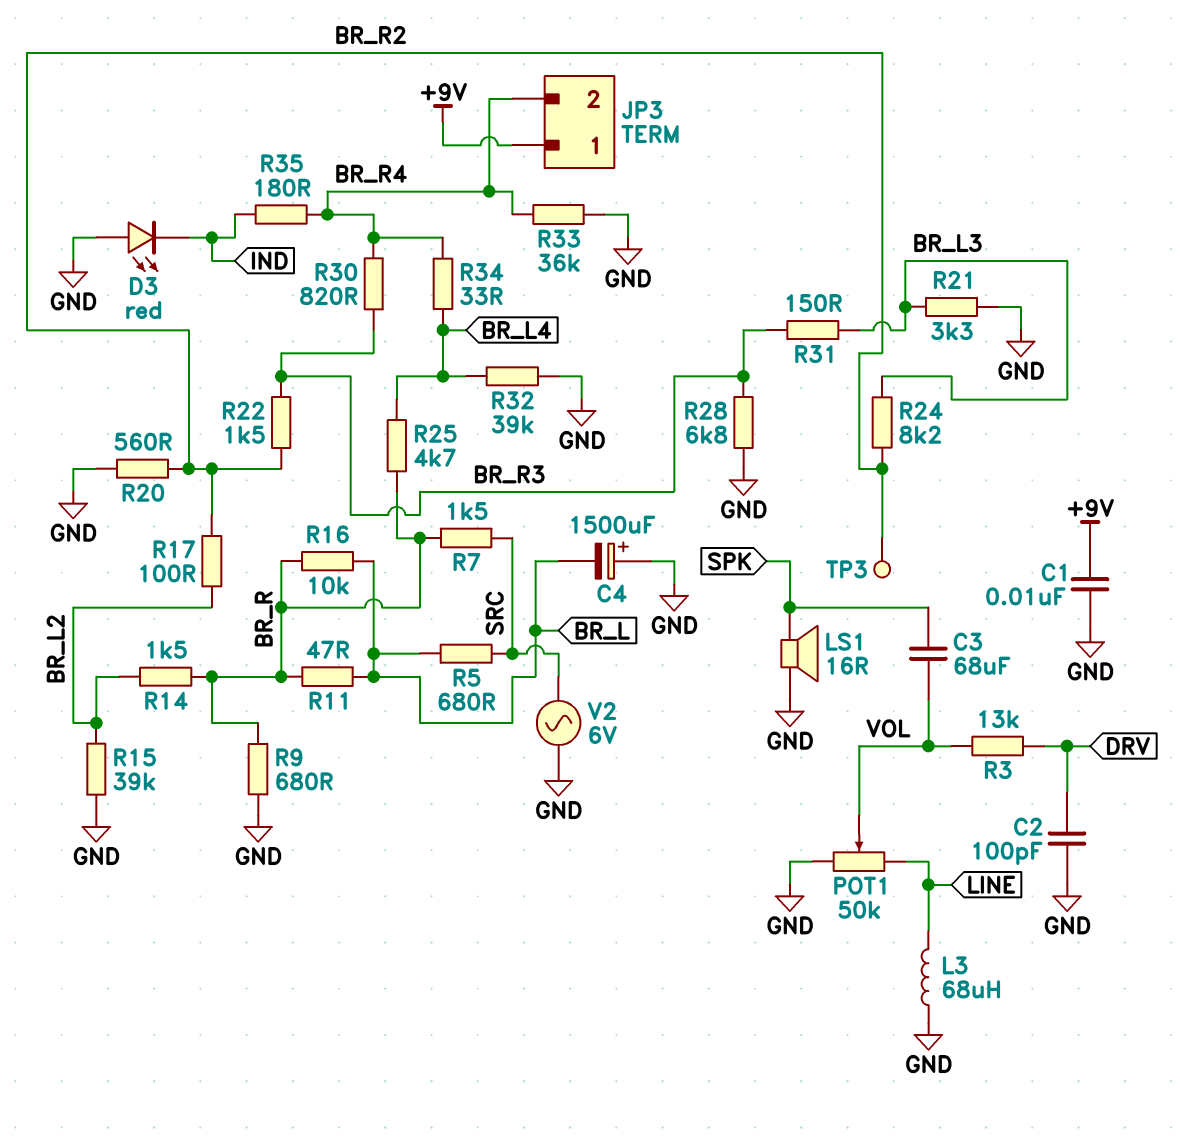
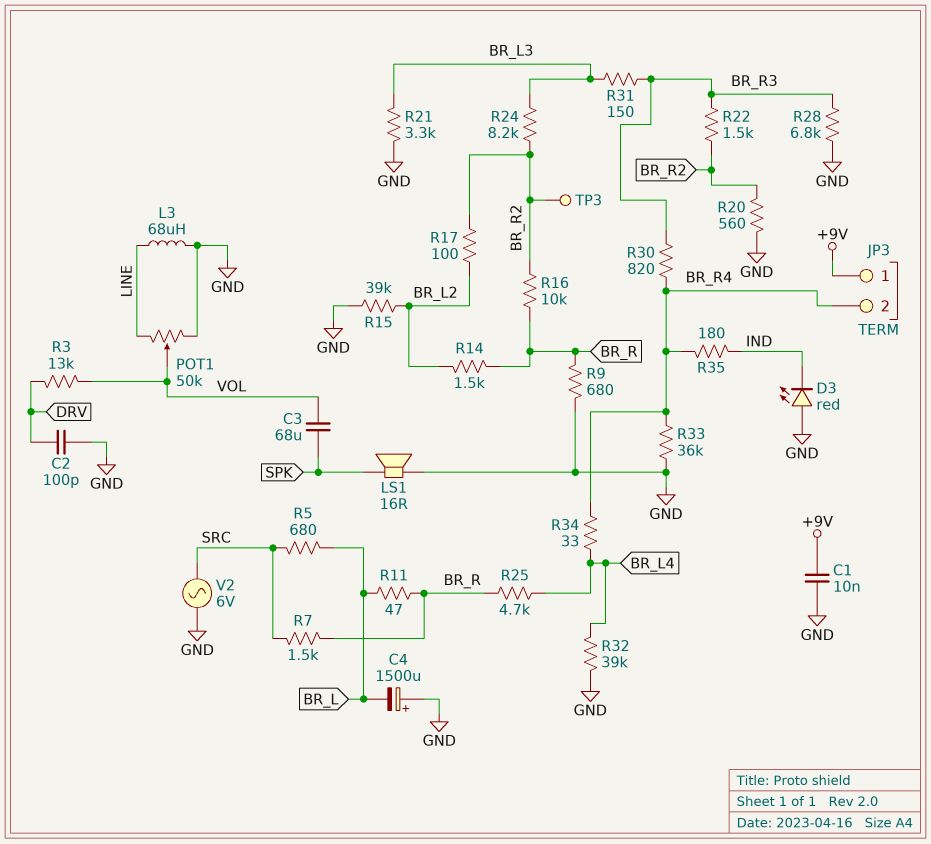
R16: 10k (BR_L, BR_R) -> 10k (BR_R, BR_R2)

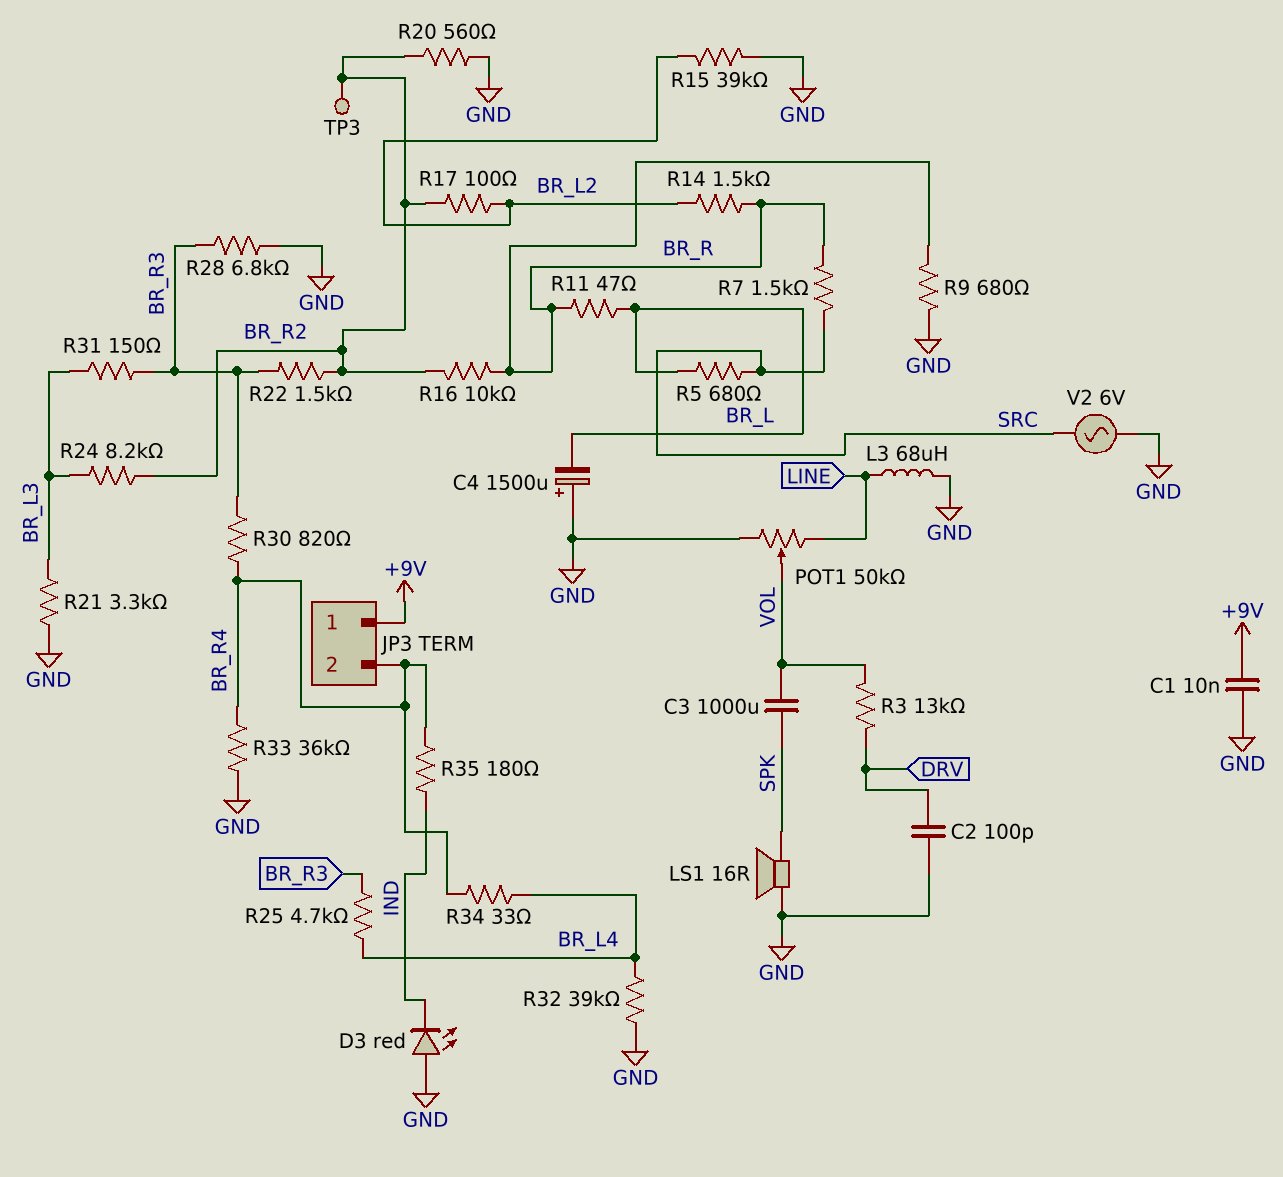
C3: 68uF (SPK, VOL) -> 1000uF (SPK, VOL)
R25: 4.7k (BR_L4, BR_R) -> 4.7k (BR_L4, BR_R3)

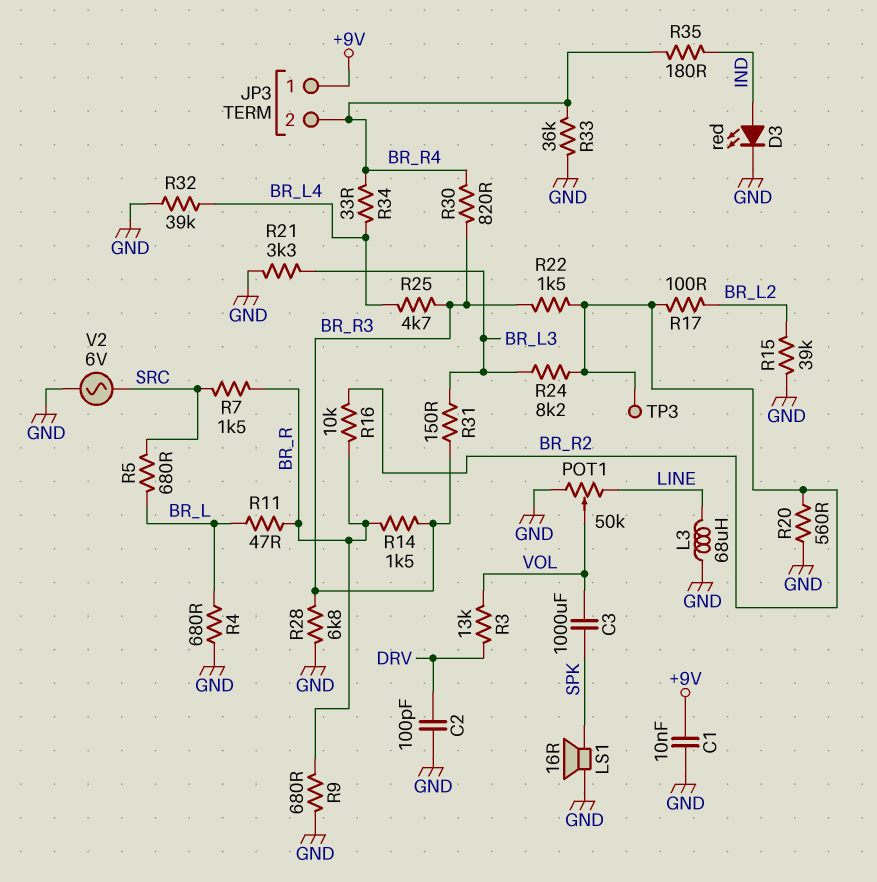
C4: 1500uF (plus GND, minus BR_L) -> none
D3: LED red (A GND, K IND) -> LED red (A IND, K GND)
R4: none -> 680 (BR_L, GND)
R14: 1.5k (BR_L2, BR_R) -> 1.5k (BR_R, BR_R3)

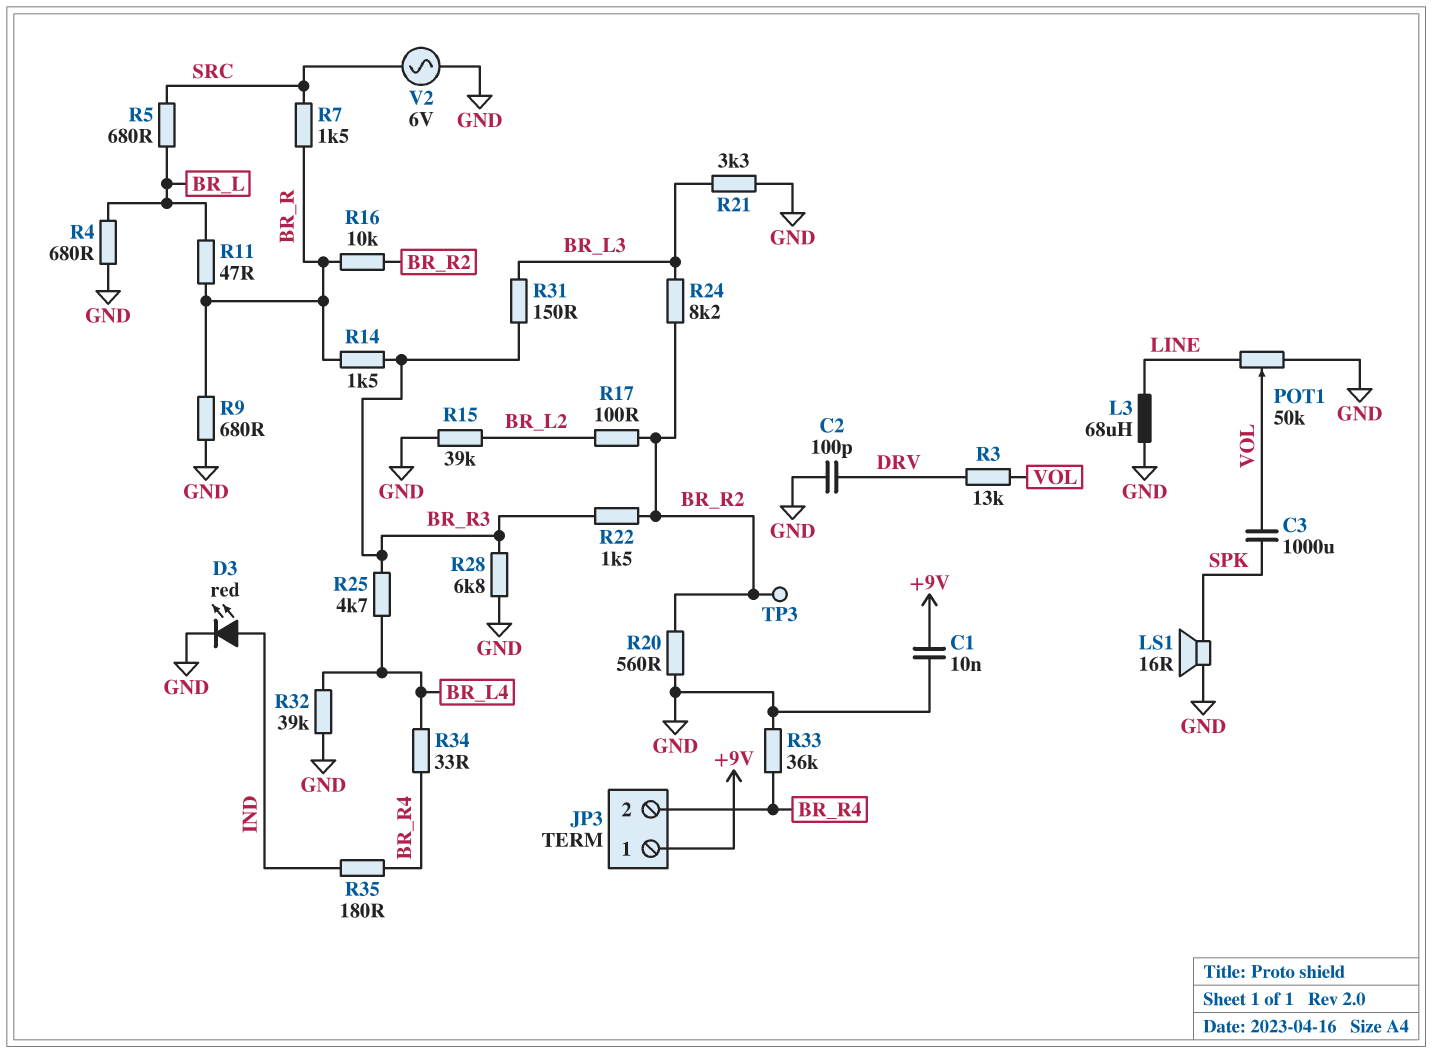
R30: 820 (BR_R3, BR_R4) -> none

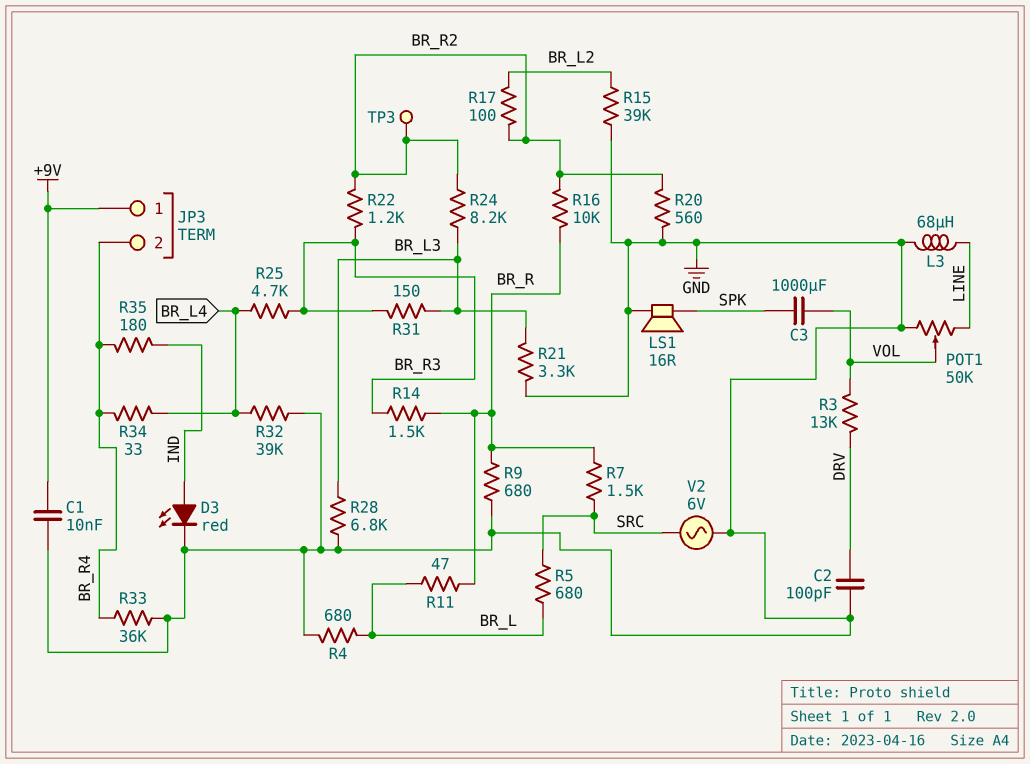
R22: 1.5k (BR_R2, BR_R3) -> 1.2k (BR_R2, BR_R3)
R28: 6.8k (BR_R3, GND) -> 6.8k (BR_L3, GND)

